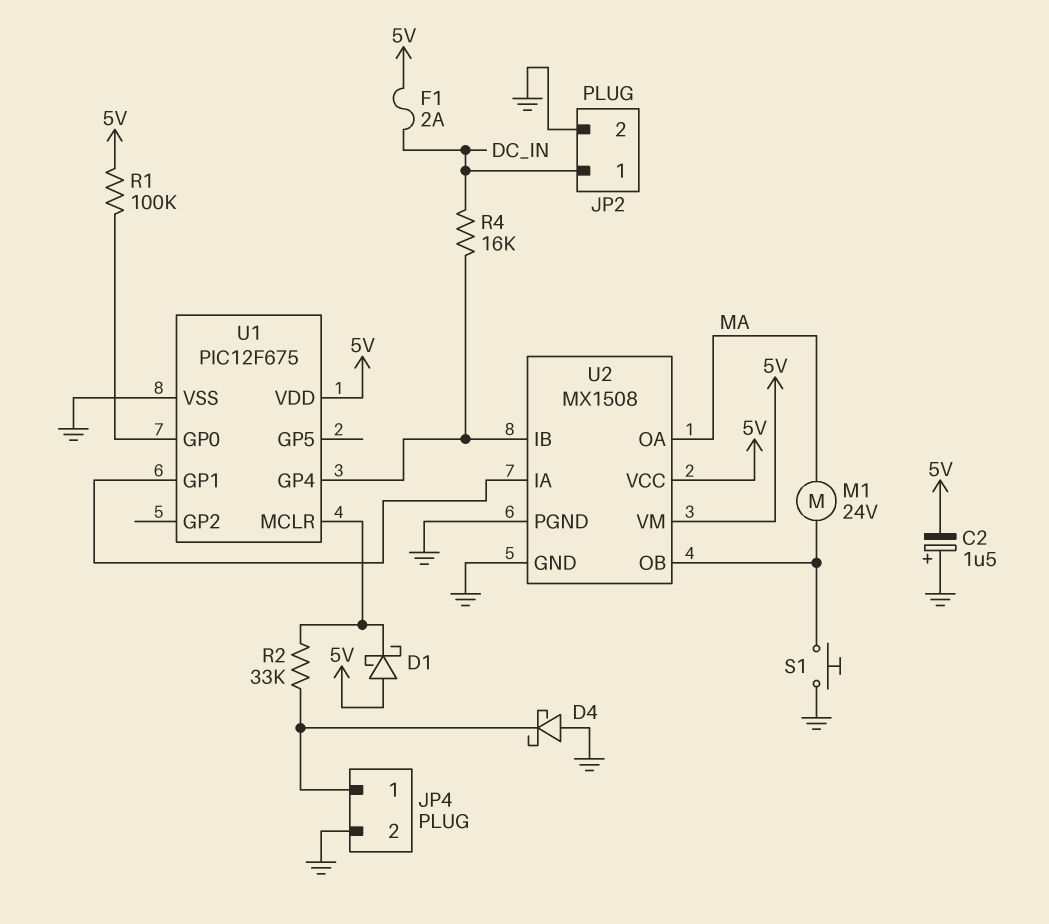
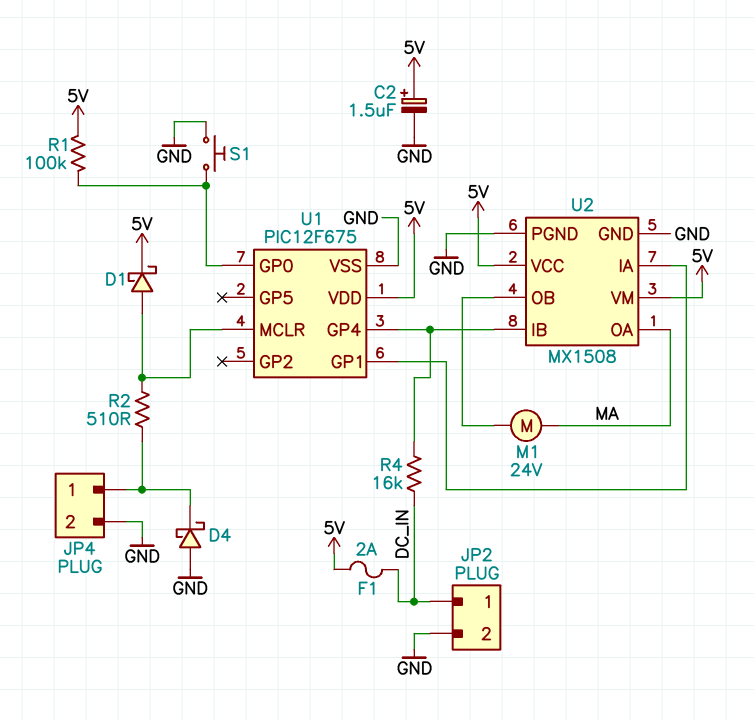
C2: 1.5uF (plus GND, minus 5V) -> 1.5uF (plus 5V, minus GND)
D1: schottky (A 5V, K U1/MCLR) -> schottky (A U1/MCLR, K 5V)
R2: 33k (JP4/1, U1/MCLR) -> 510 (JP4/1, U1/MCLR)
S1: button (GND, U2/OB) -> button (GND, U1/GP0)

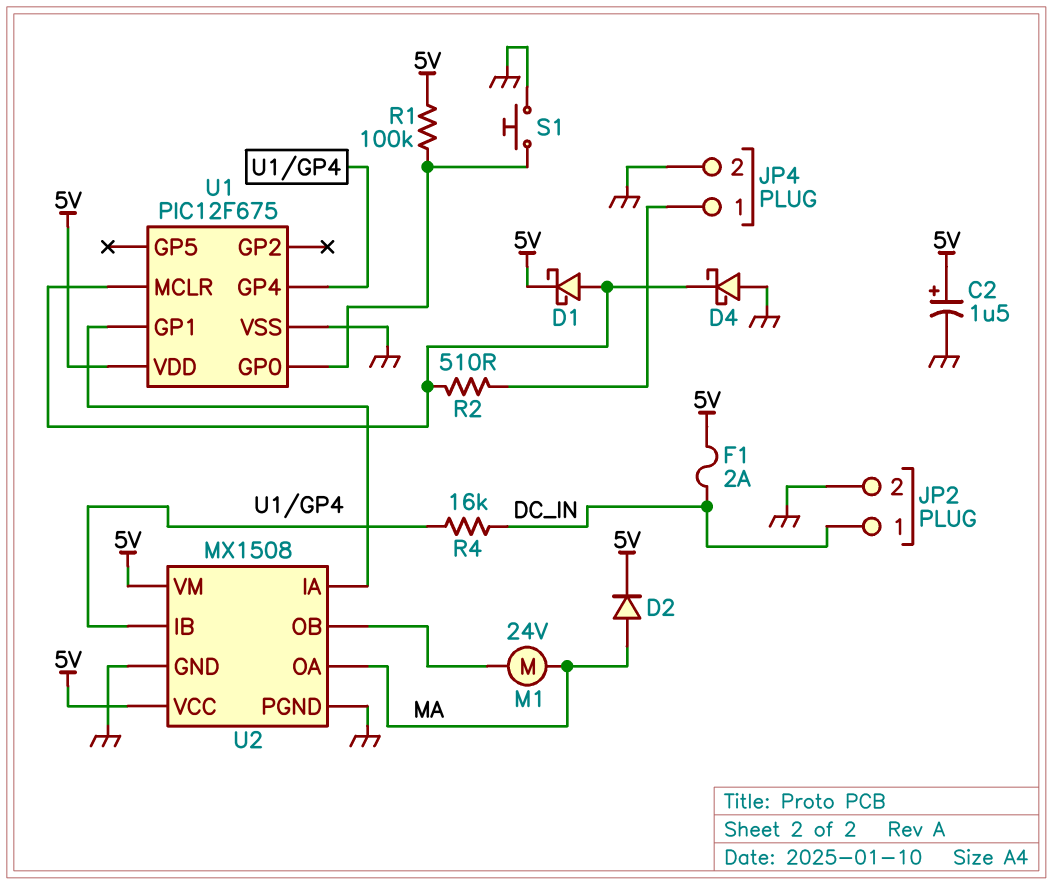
D2: none -> diode (A MA, K 5V)
D4: schottky (A GND, K JP4/1) -> schottky (A GND, K U1/MCLR)

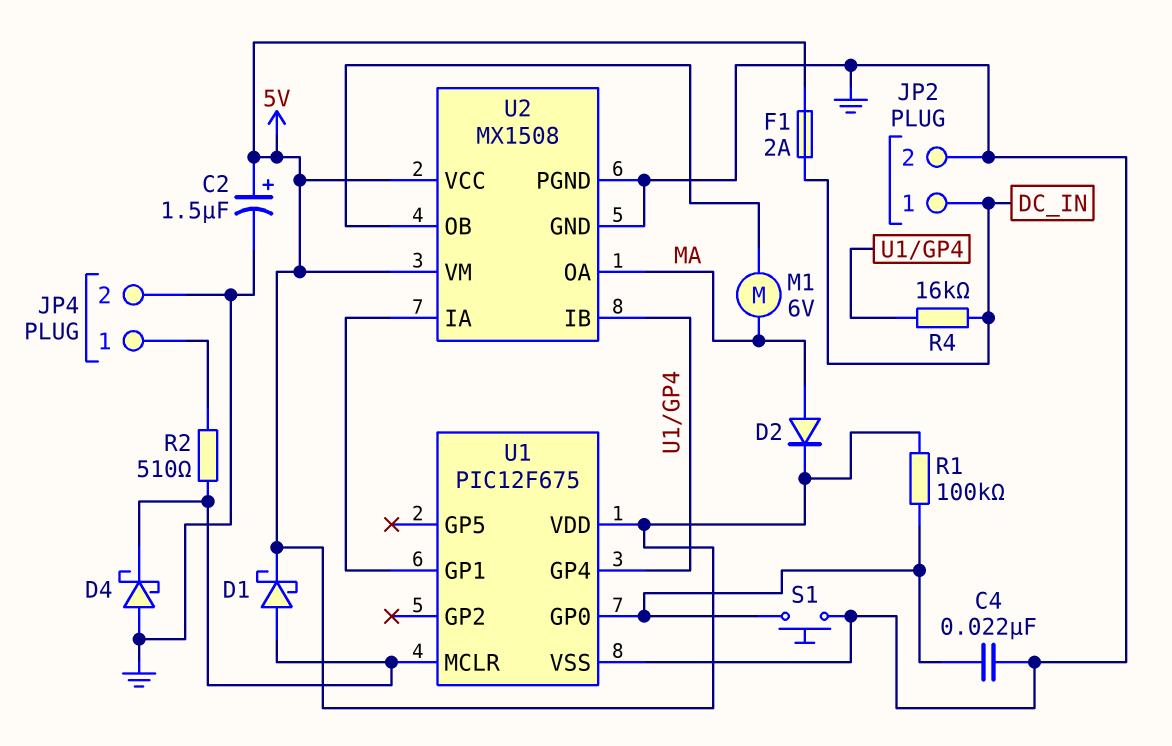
C4: none -> 22nF (GND, U1/GP0)
M1: motor 24V (MA, U2/OB) -> motor 6V (MA, U2/OB)

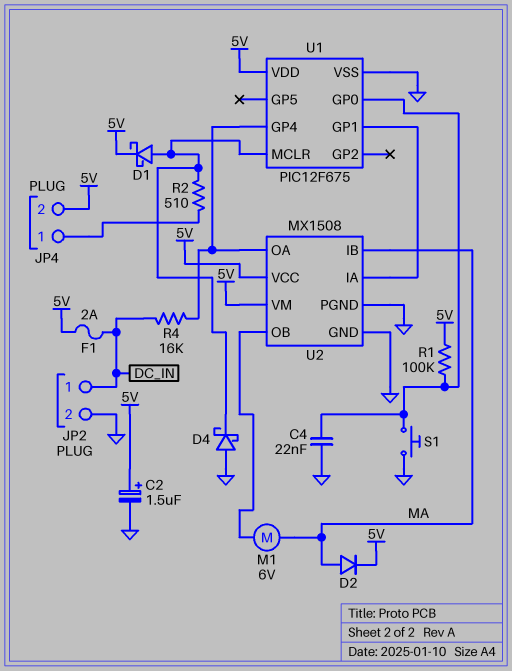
JP4 pin 2: GND -> 5V
U2 pin IB: U1/GP4 -> MA
U2 pin OA: MA -> U1/GP4

